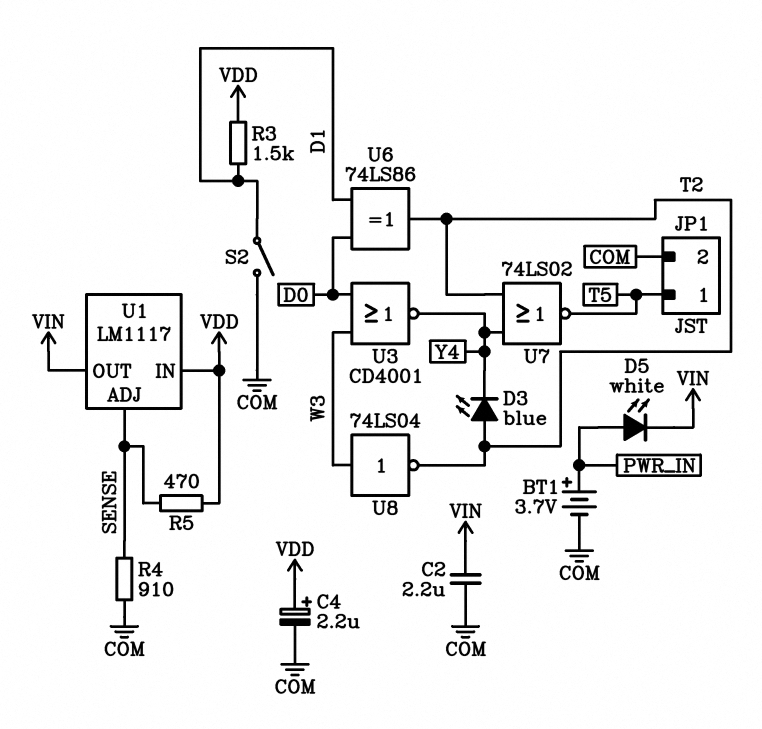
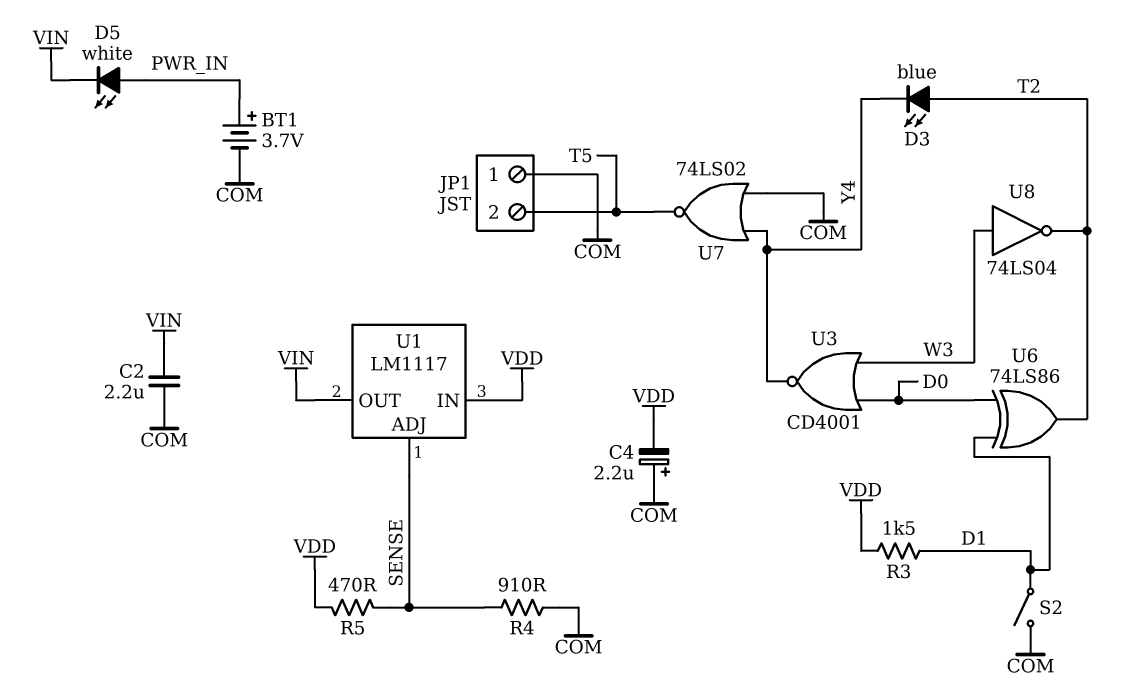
C4: 2.2uF (plus VDD, minus COM) -> 2.2uF (plus COM, minus VDD)
JP1 pin 1: T5 -> COM
JP1 pin 2: COM -> T5
U7: NOR 74LS02 (in T2, in Y4, out T5) -> NOR 74LS02 (in COM, in Y4, out T5)

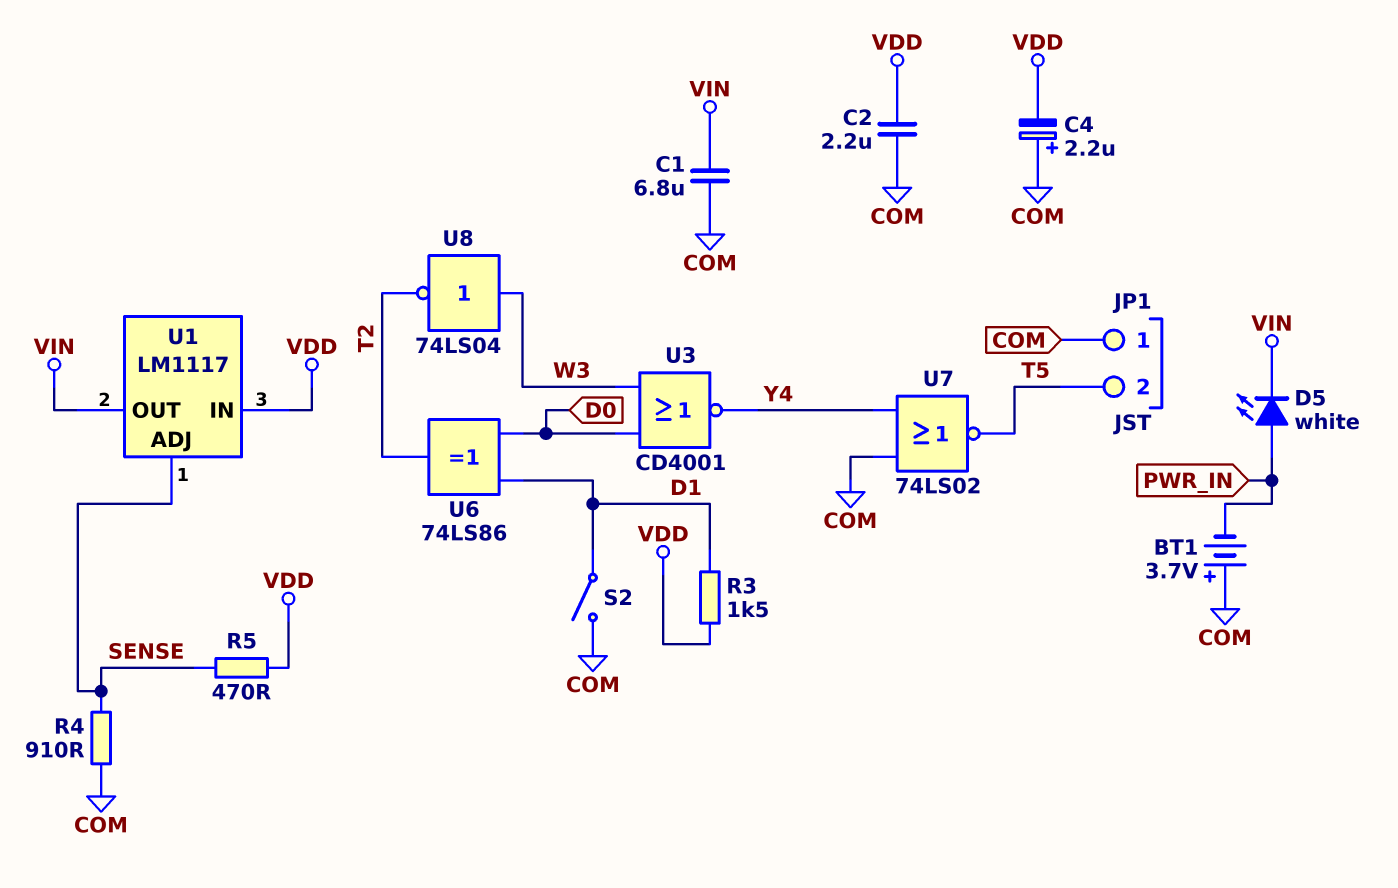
BT1: 3.7V (plus PWR_IN, minus COM) -> 3.7V (plus COM, minus PWR_IN)
C1: none -> 6.8uF (COM, VIN)
C2: 2.2uF (COM, VIN) -> 2.2uF (COM, VDD)
D3: LED blue (A T2, K Y4) -> none

